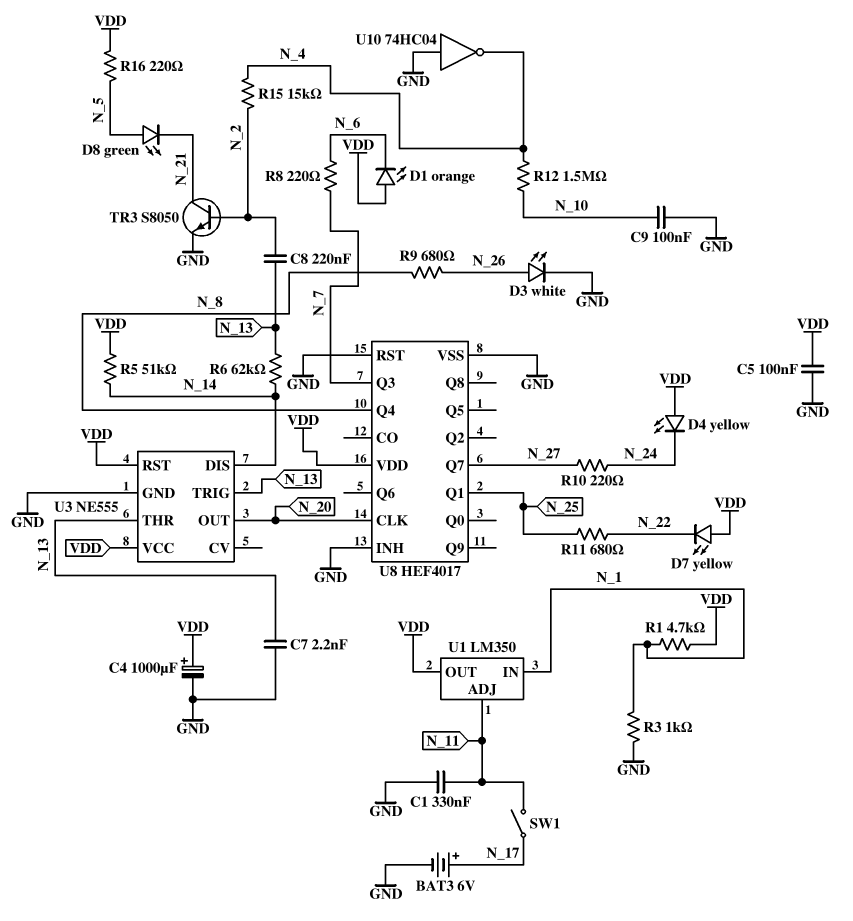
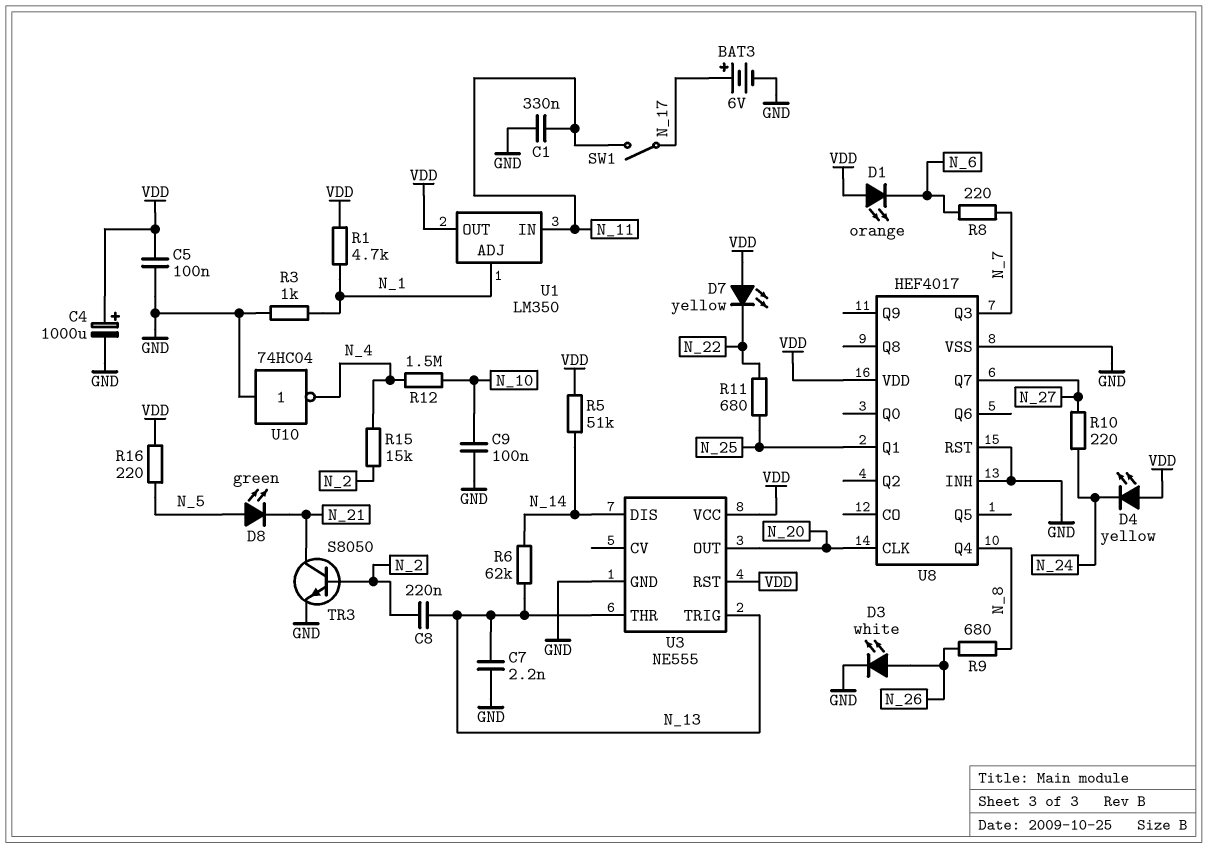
U1 pin ADJ: N_11 -> N_1
U1 pin IN: N_1 -> N_11

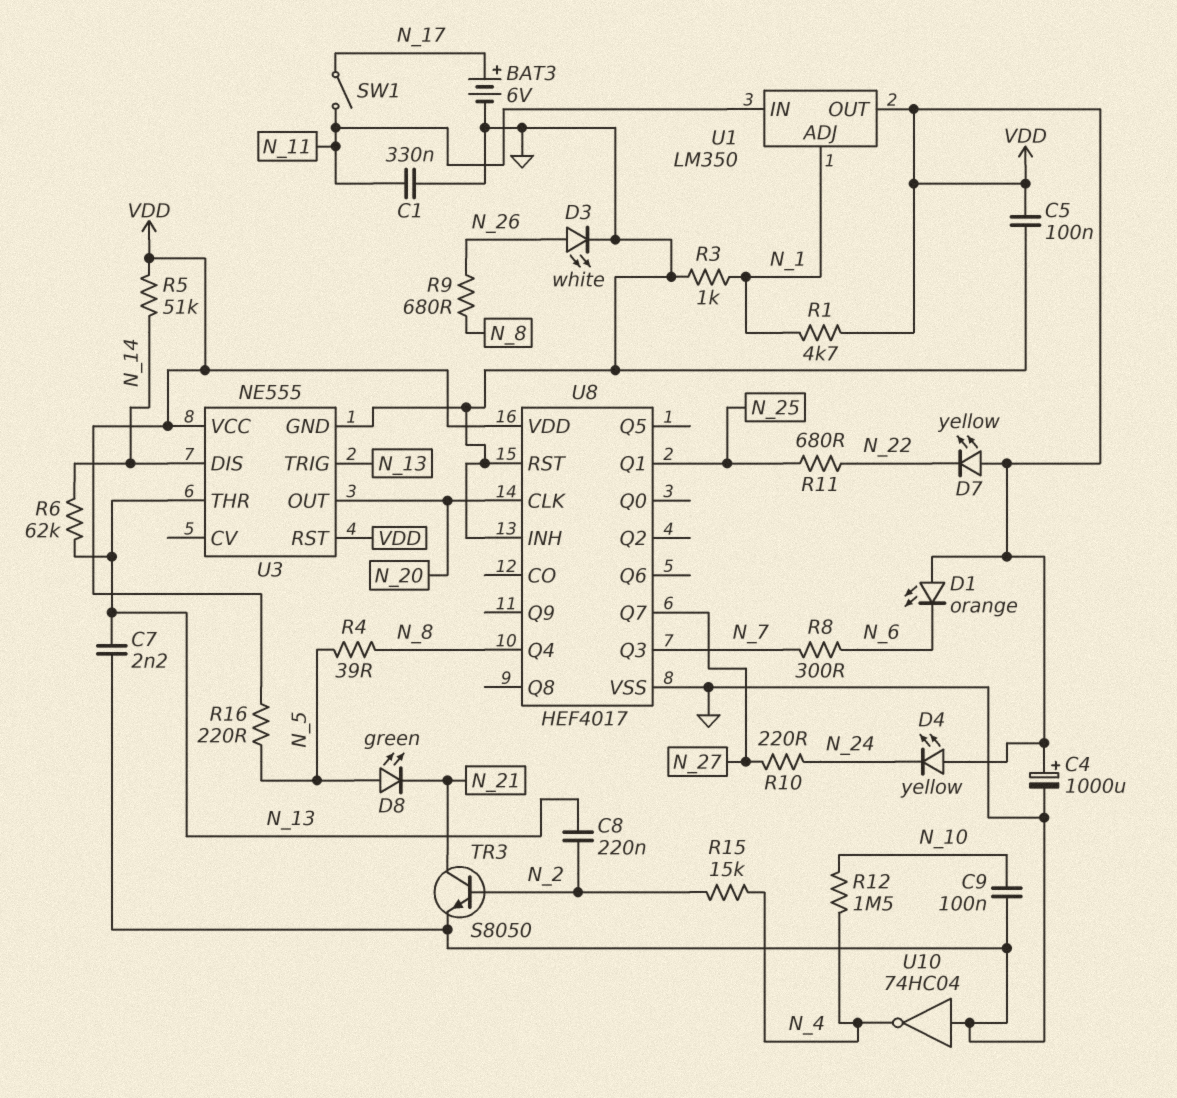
R4: none -> 39 (N_5, N_8)
R8: 220 (N_6, N_7) -> 300 (N_6, N_7)

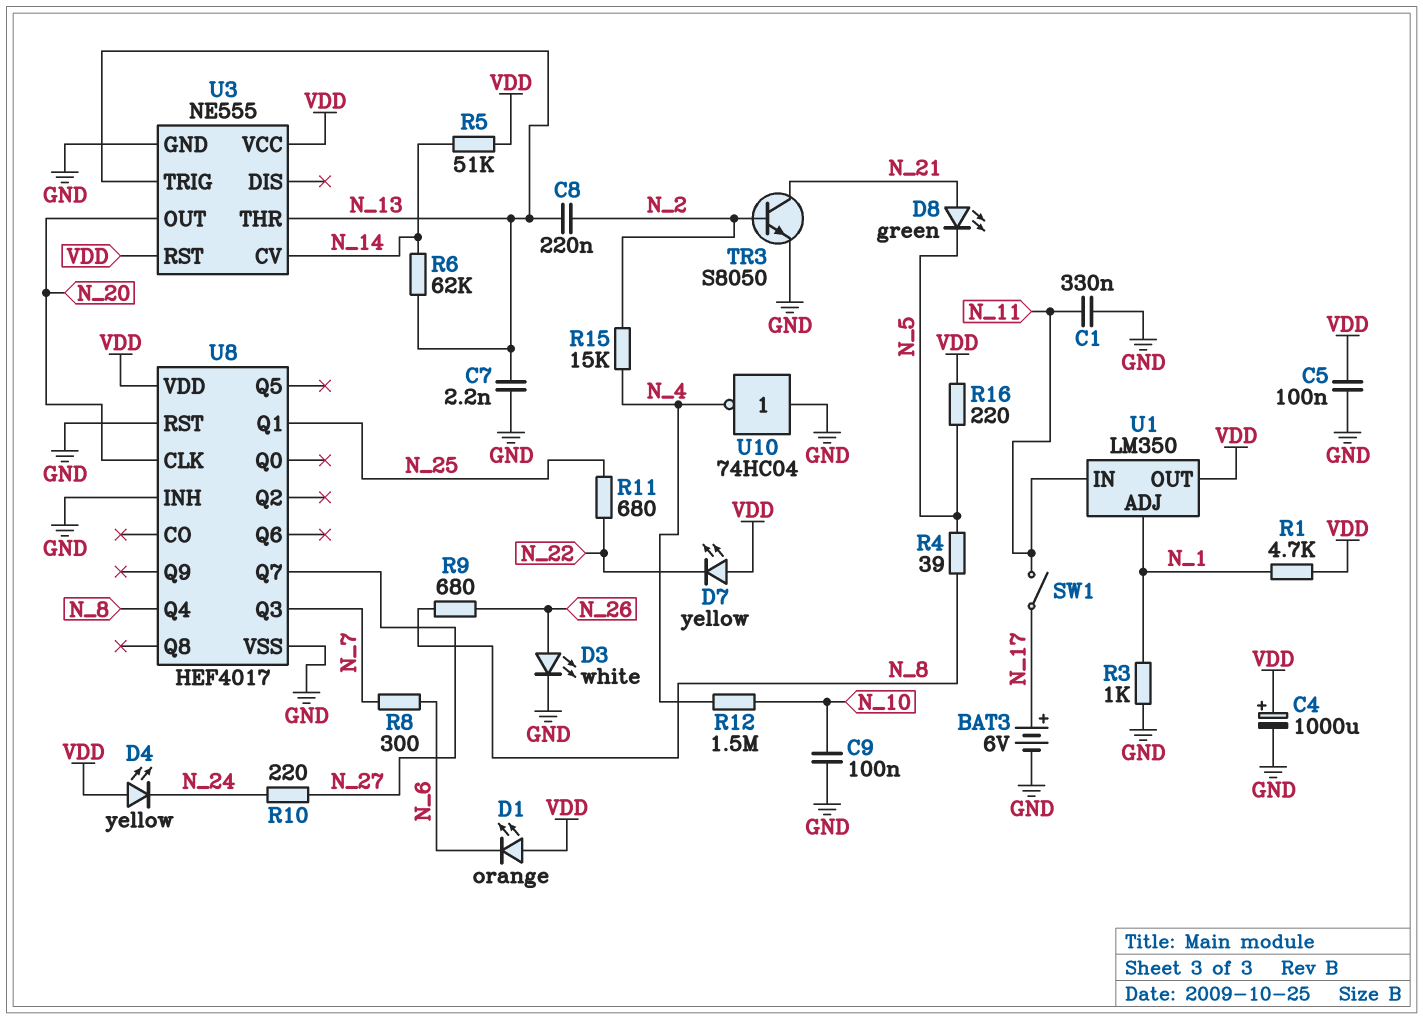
D8: LED green (A N_5, K N_21) -> LED green (A N_21, K N_5)
U3 pin CV: none -> N_14
U3 pin DIS: N_14 -> none

